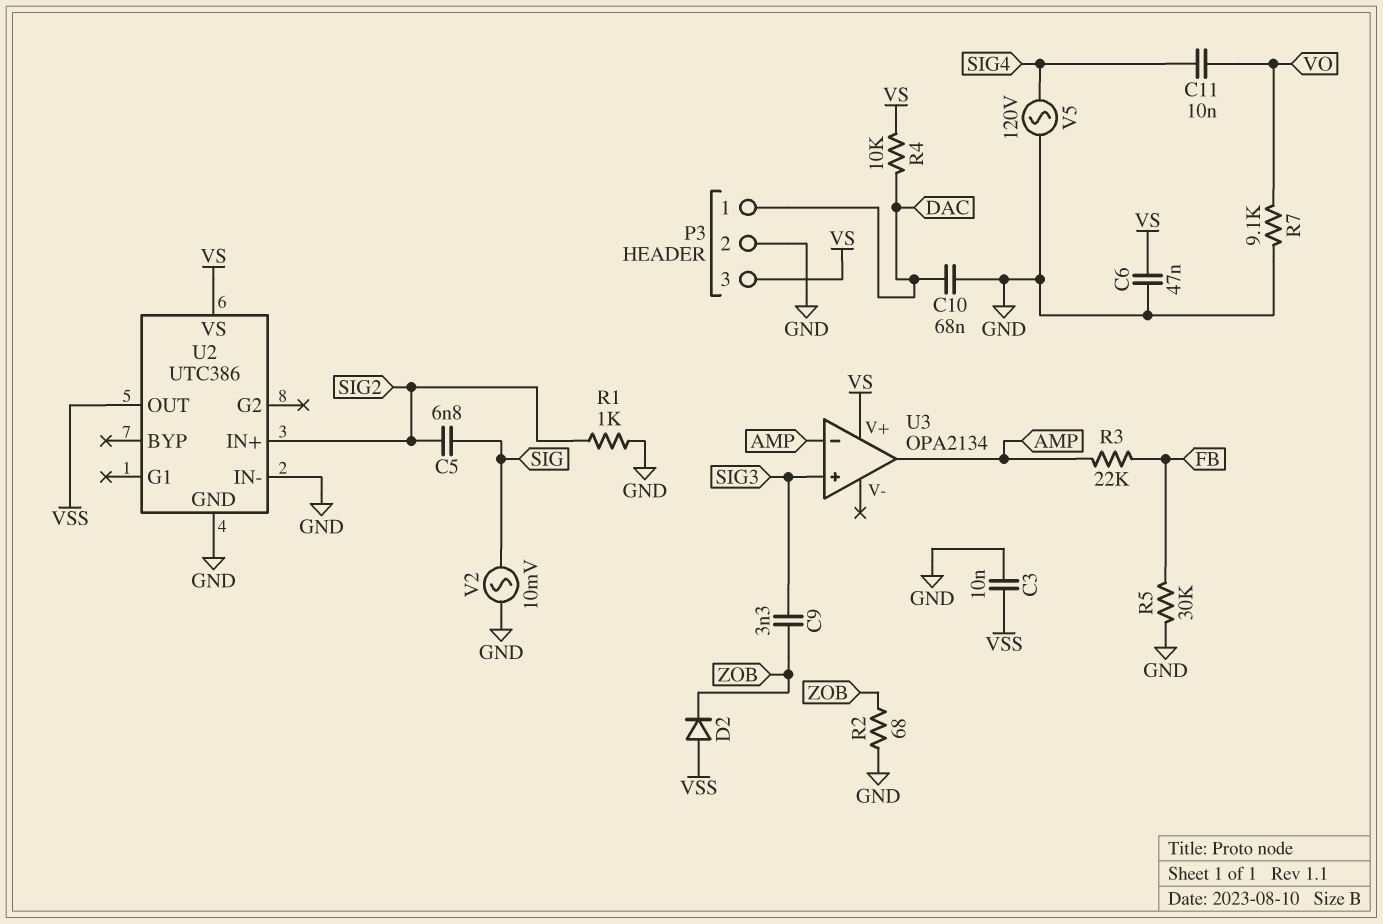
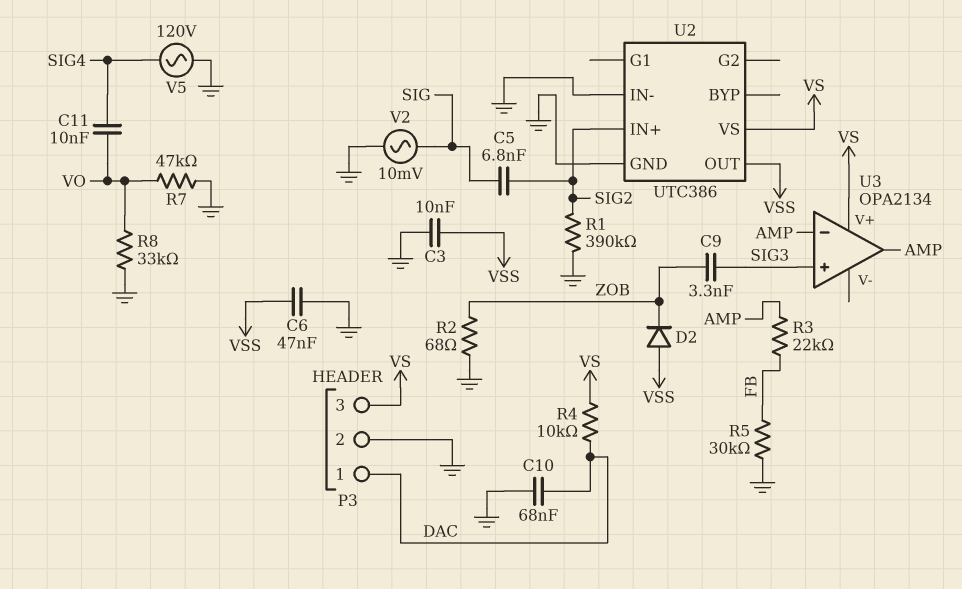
C6: 47nF (GND, VS) -> 47nF (GND, VSS)
R1: 1k (GND, SIG2) -> 390k (GND, SIG2)
R7: 9.1k (GND, VO) -> 47k (GND, VO)
R8: none -> 33k (GND, VO)

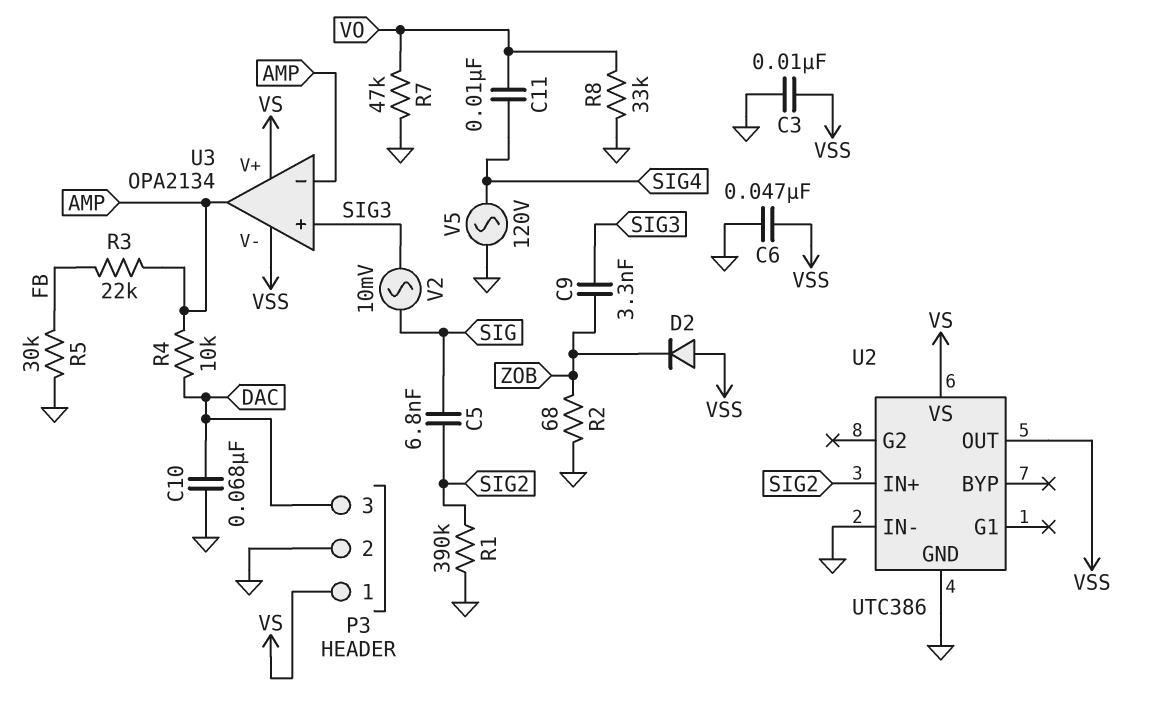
P3 pin 1: DAC -> VS
P3 pin 3: VS -> DAC
R4: 10k (DAC, VS) -> 10k (AMP, DAC)
U3 pin V-: none -> VSS
V2: AC 10mV (GND, SIG) -> AC 10mV (SIG, SIG3)

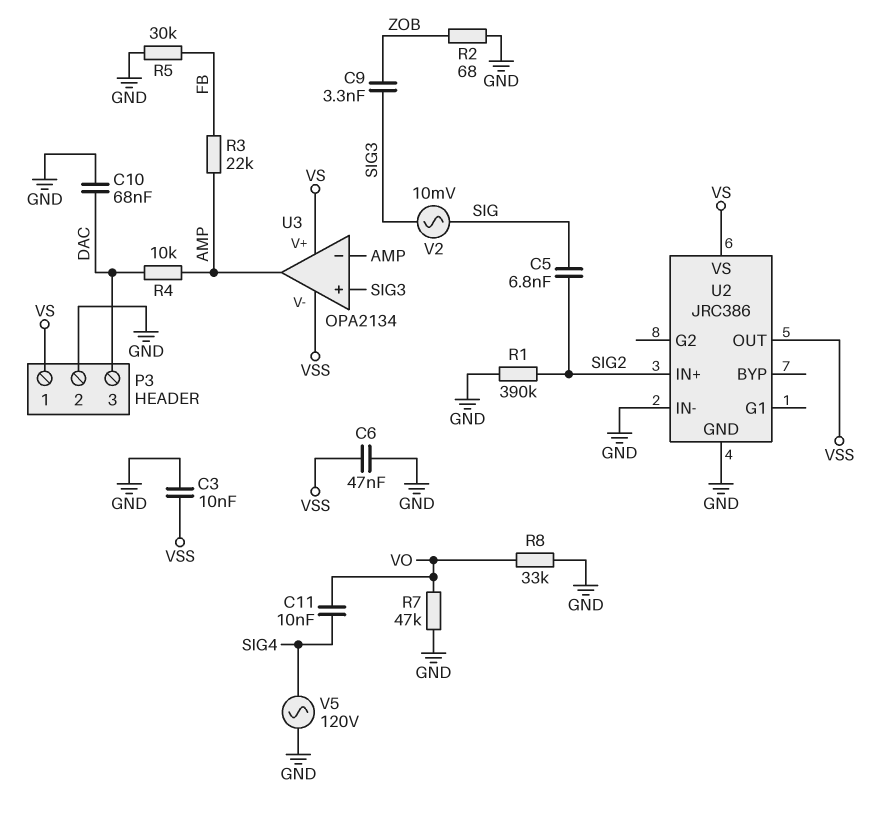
D2: diode (A VSS, K ZOB) -> none
U2: UTC386 -> JRC386

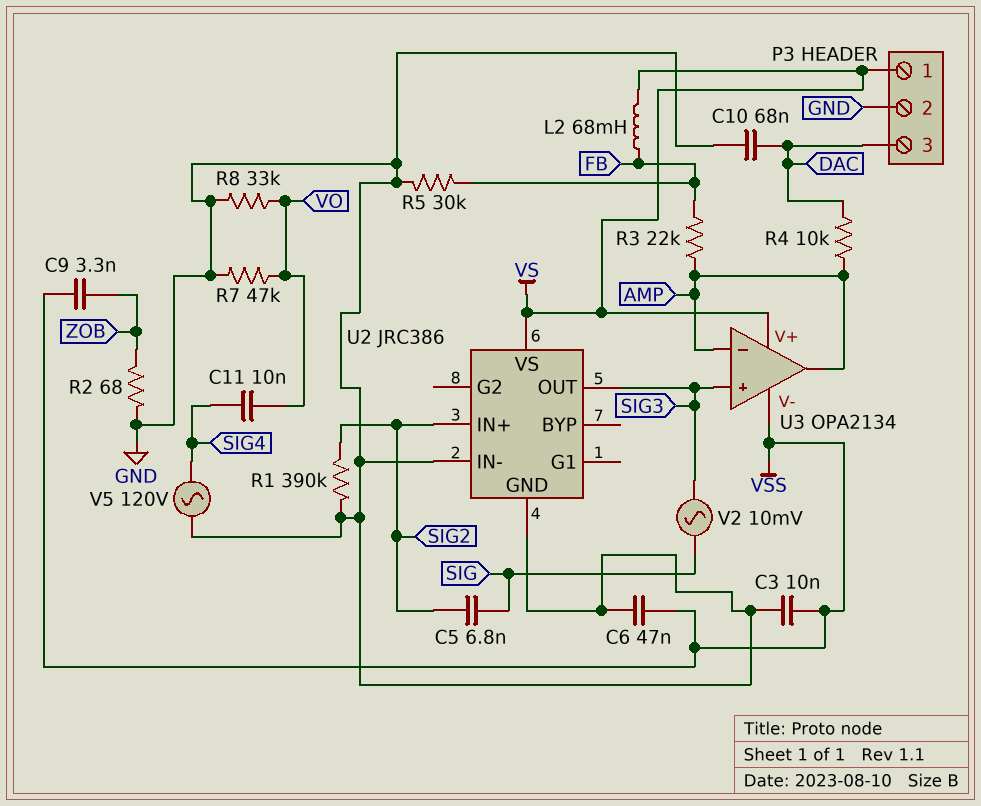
C9: 3.3nF (SIG3, ZOB) -> 3.3nF (VSS, ZOB)
L2: none -> 68mH (FB, VS)
U2 pin OUT: VSS -> SIG3

